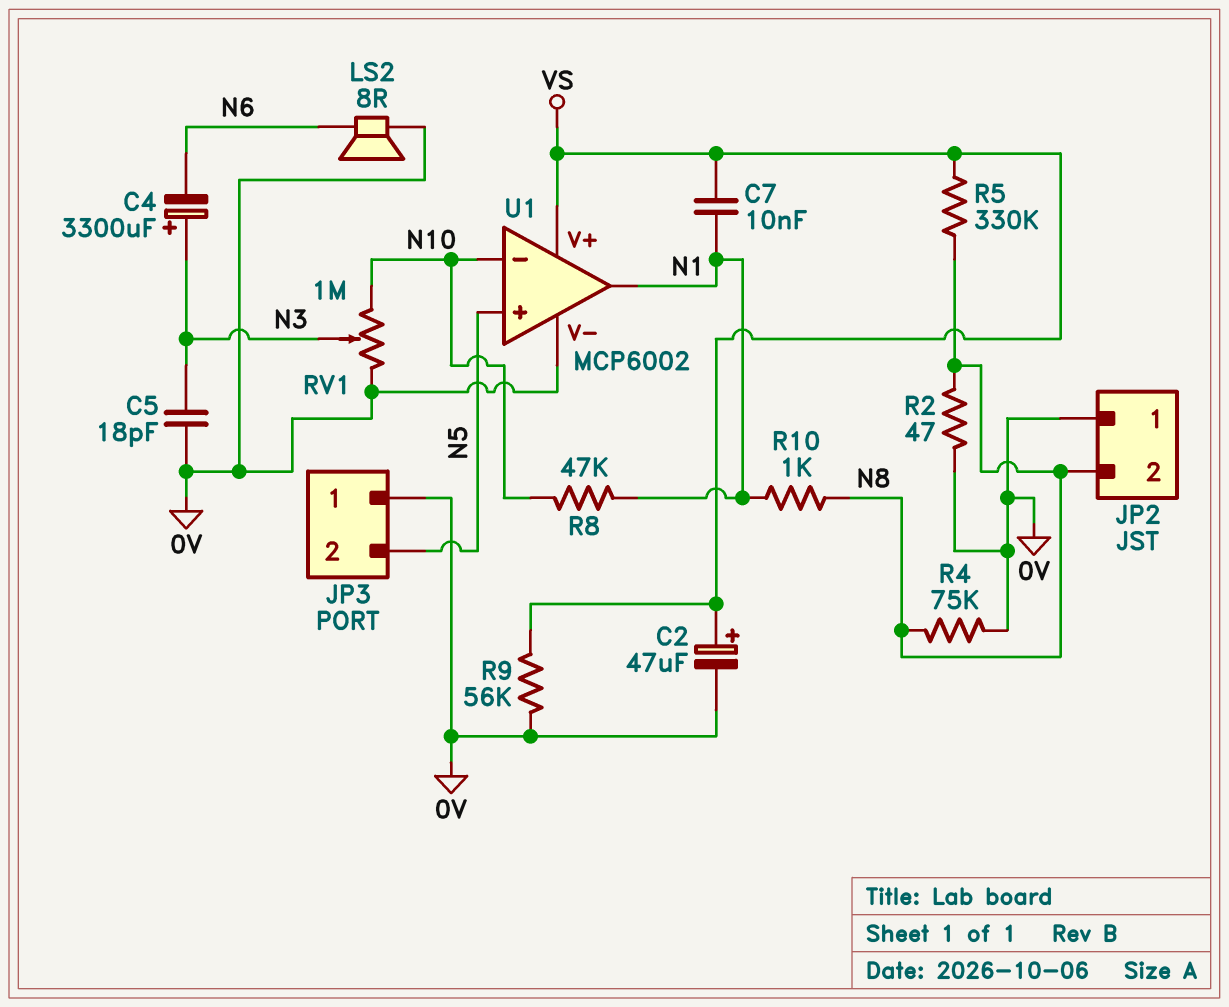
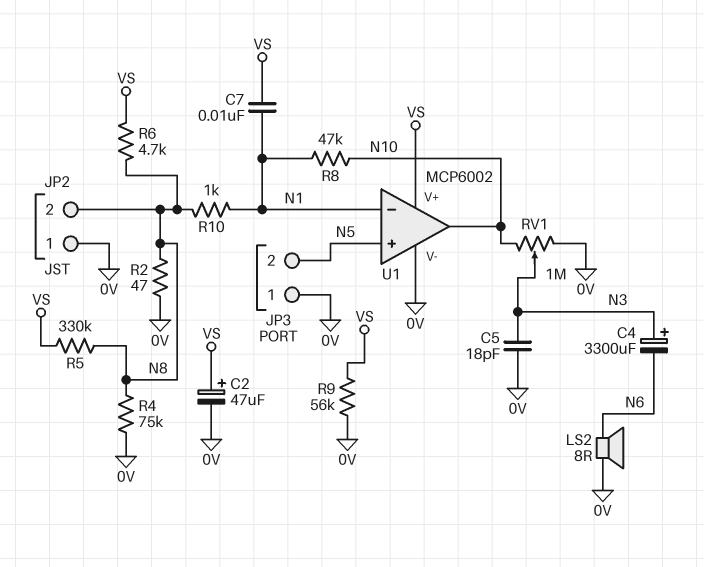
R6: none -> 4.7k (N8, VS)
U1 pin in-: N10 -> N1
U1 pin out: N1 -> N10

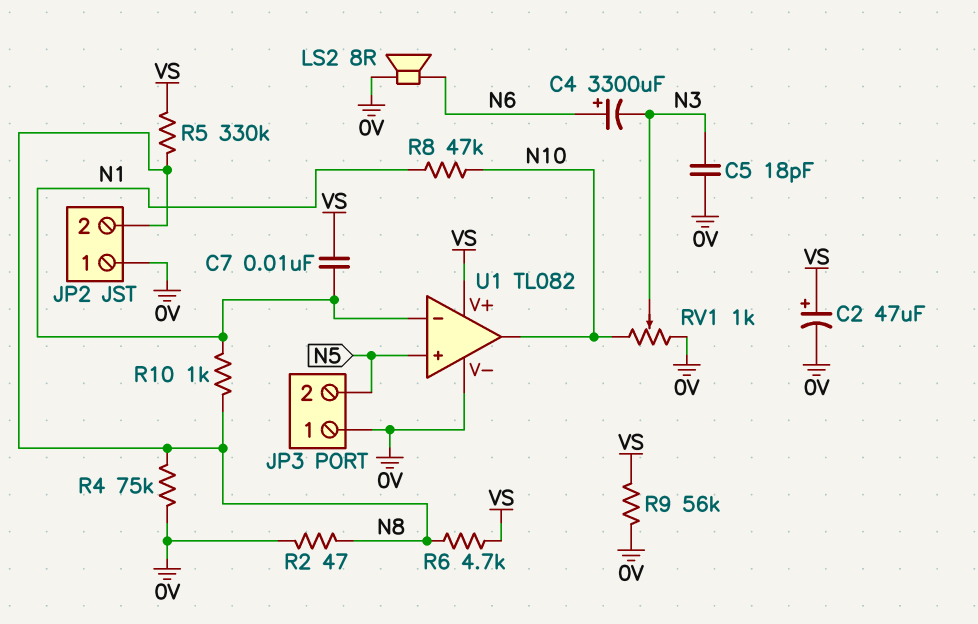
C4: 3300uF (plus N3, minus N6) -> 3300uF (plus N6, minus N3)
RV1: 1M (0V, N10, wiper N3) -> 1k (0V, N10, wiper N3)
U1: MCP6002 -> TL082

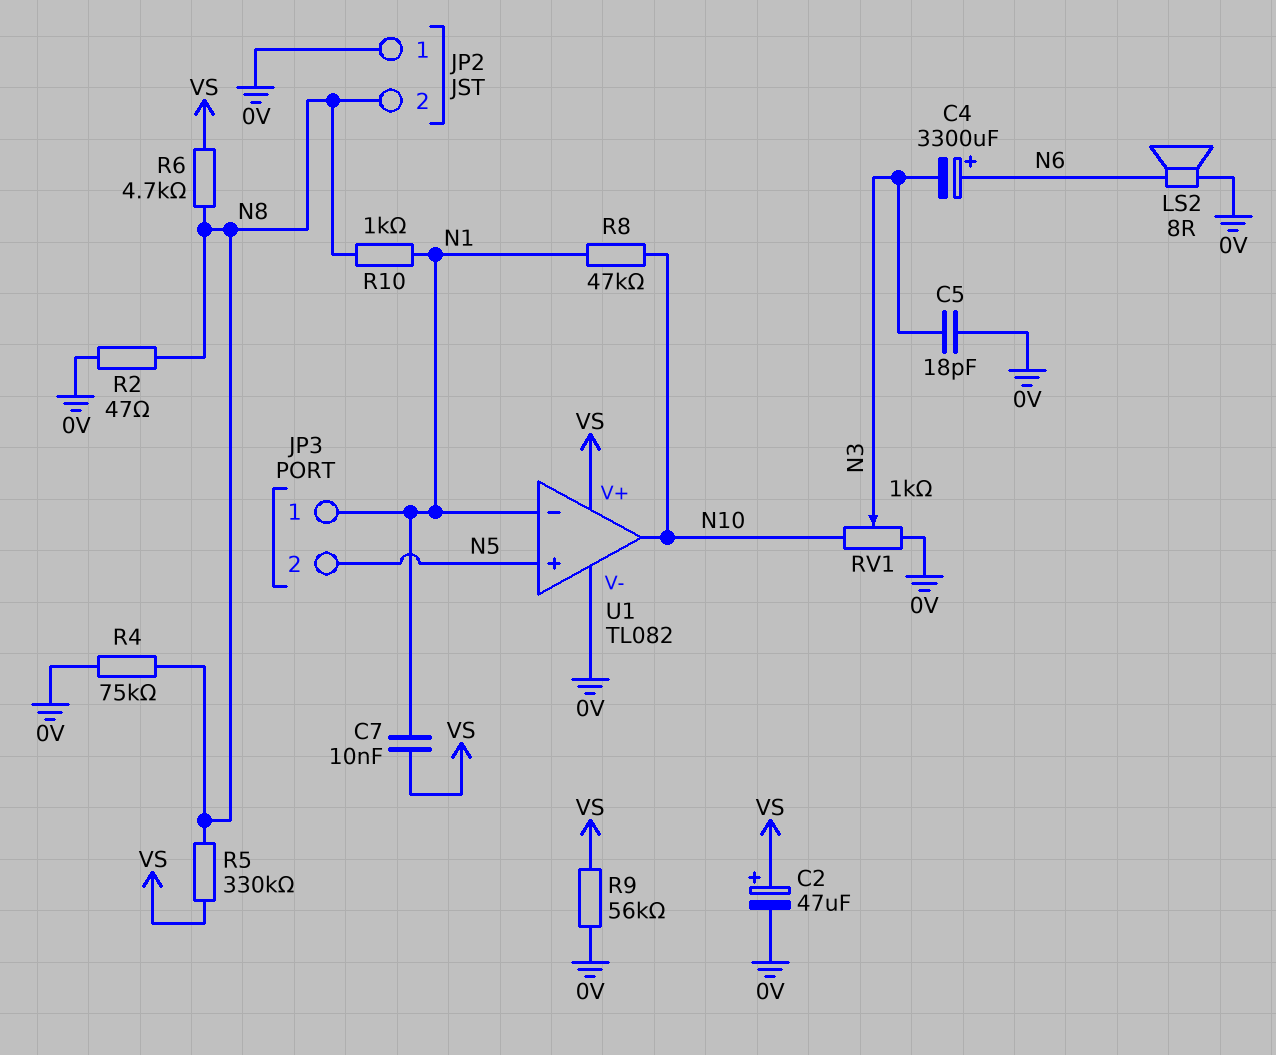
JP3 pin 1: 0V -> N1

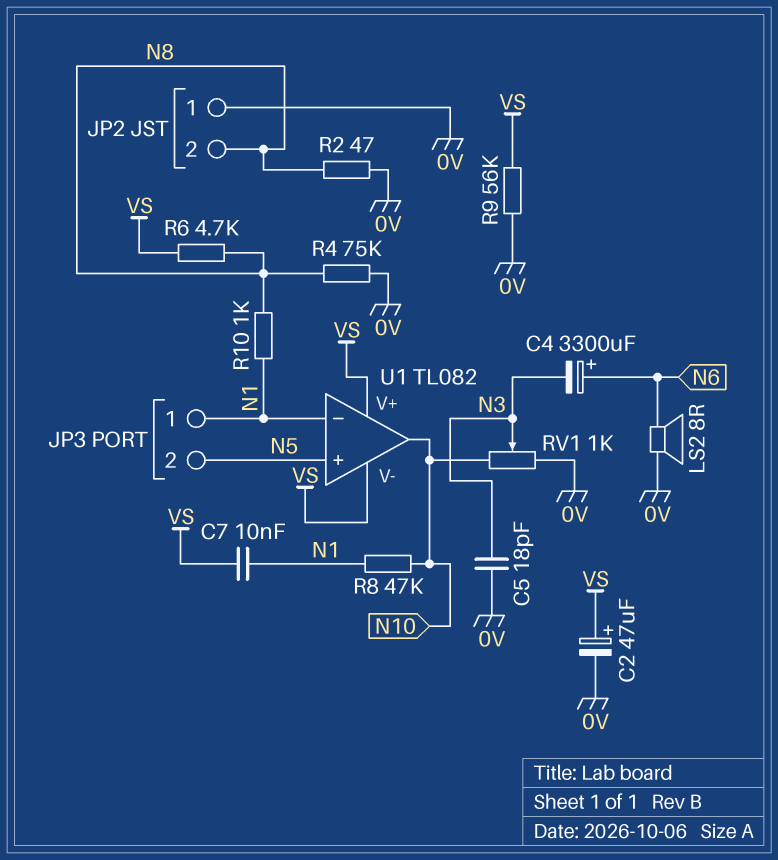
R5: 330k (N8, VS) -> none
U1 pin V-: 0V -> VS

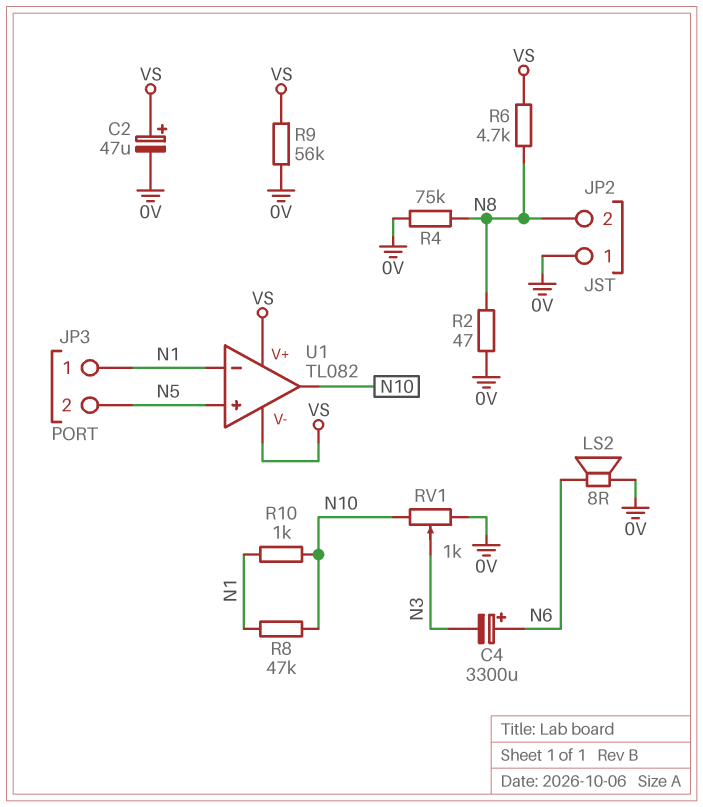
C5: 18pF (0V, N3) -> none
C7: 10nF (N1, VS) -> none
R10: 1k (N1, N8) -> 1k (N1, N10)

